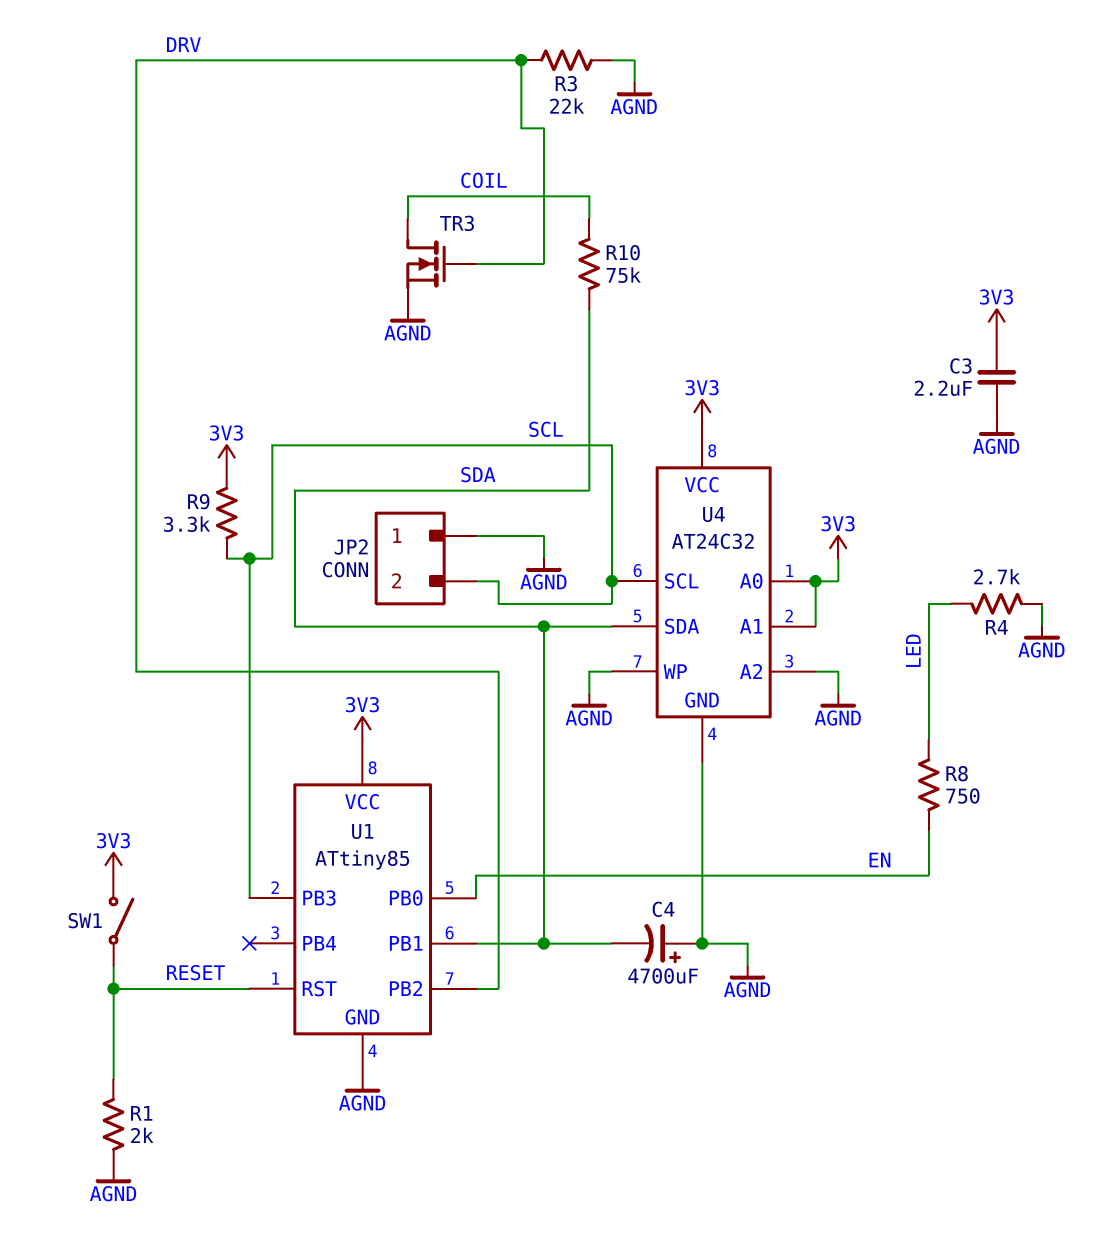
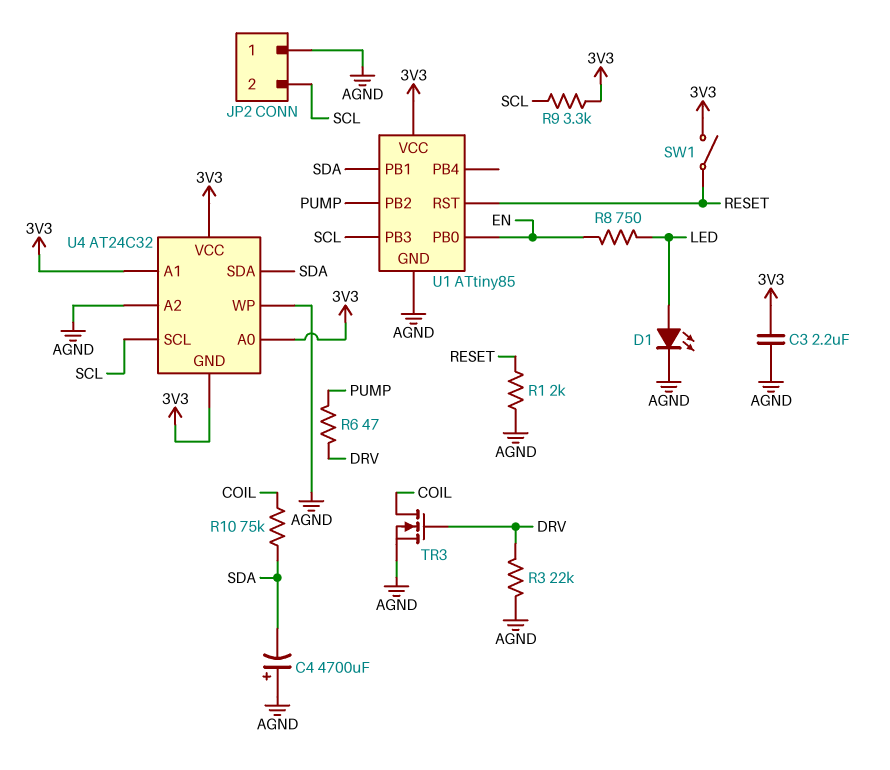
D1: none -> LED (A LED, K AGND)
R4: 2.7k (AGND, LED) -> none
R6: none -> 47 (DRV, PUMP)
U1 pin PB2: DRV -> PUMP
U4 pin GND: AGND -> 3V3

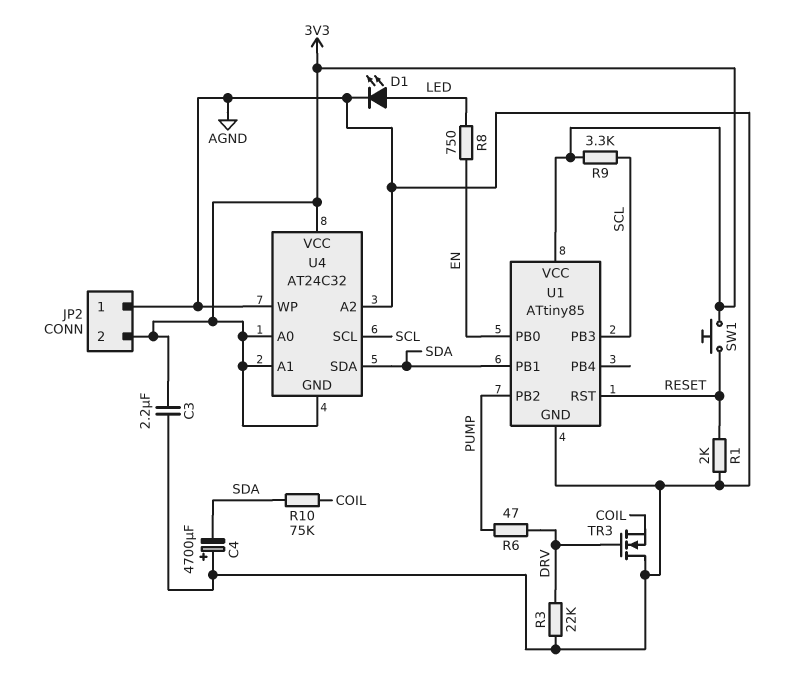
JP2 pin 2: SCL -> 3V3
SW1: switch (3V3, RESET) -> button (3V3, RESET)
TR3: NMOS (G DRV, D COIL, S AGND) -> NMOS (G DRV, D AGND, S COIL)

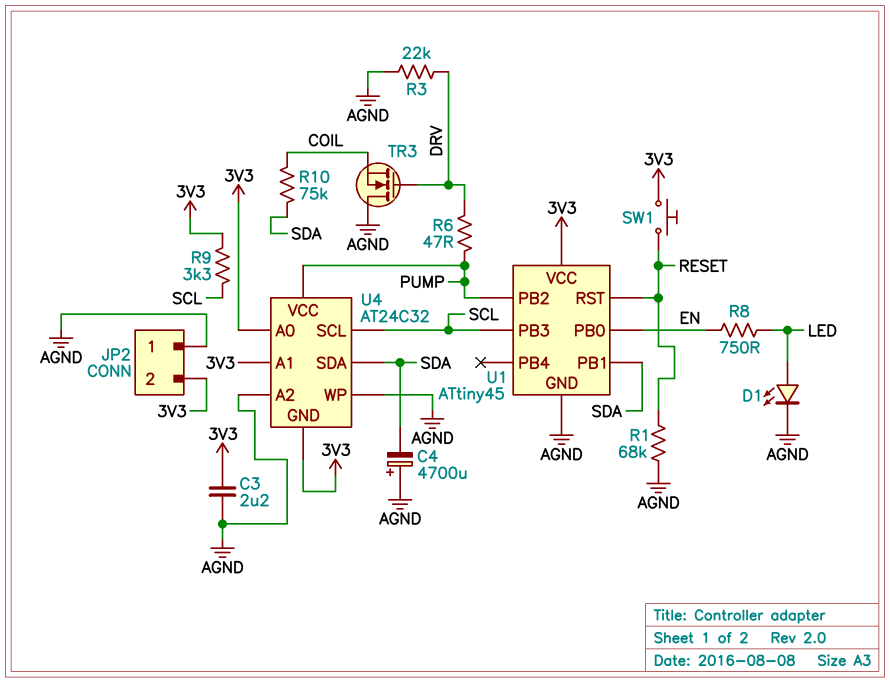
R1: 2k (AGND, RESET) -> 68k (AGND, RESET)
U1: ATtiny85 -> ATtiny45
U4 pin VCC: 3V3 -> PUMP

